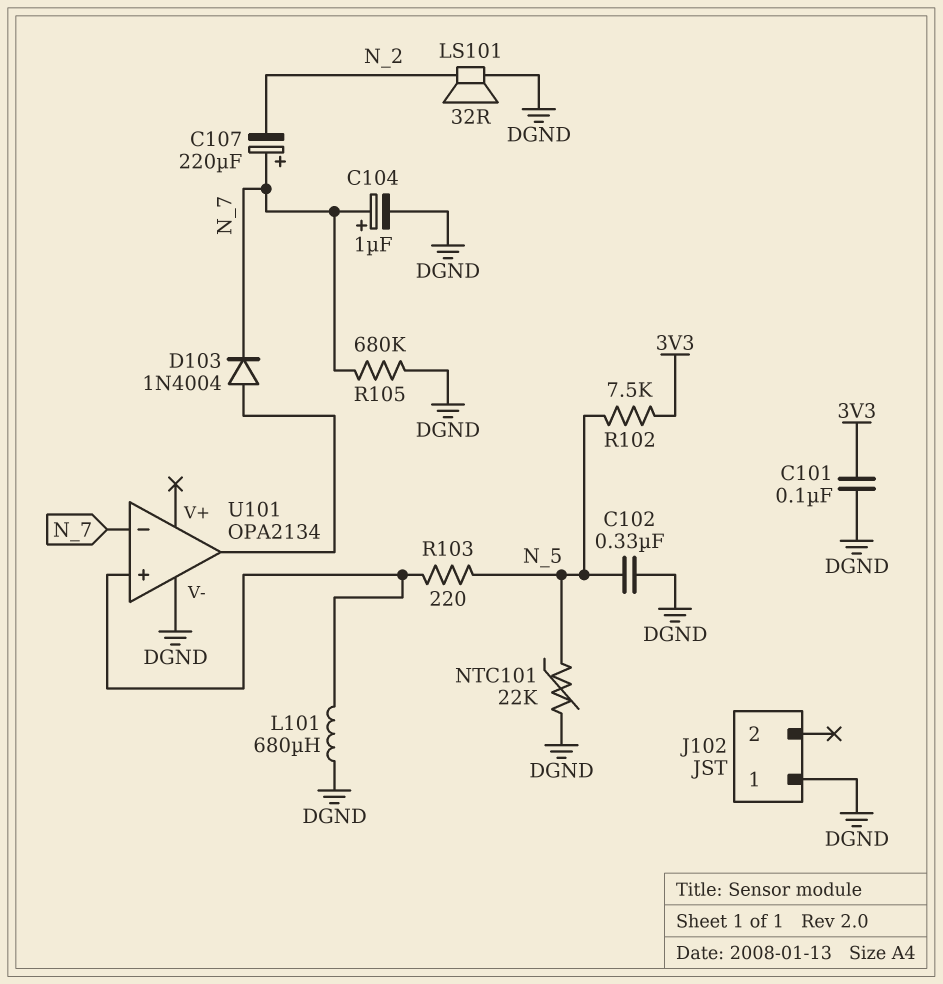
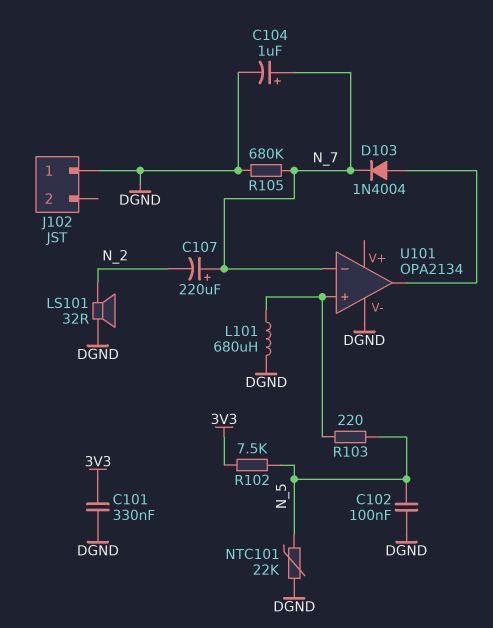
C101: 100nF (3V3, DGND) -> 330nF (3V3, DGND)
C102: 330nF (DGND, N_5) -> 100nF (DGND, N_5)

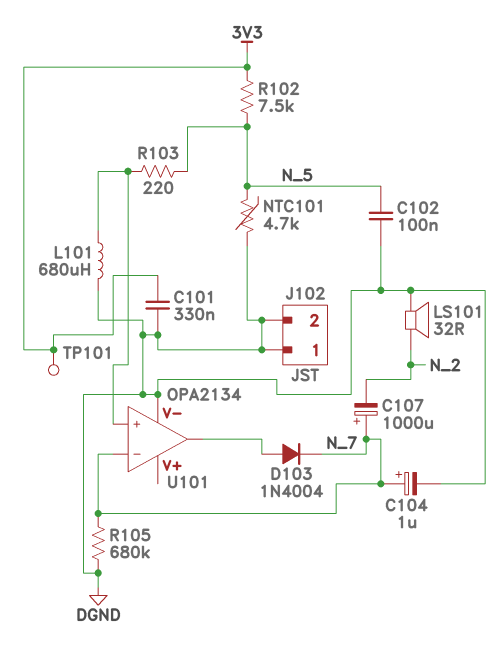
C107: 220uF (plus N_7, minus N_2) -> 1000uF (plus N_7, minus N_2)
J102 pin 2: none -> DGND
NTC101: 22k (DGND, N_5) -> 4.7k (DGND, N_5)
TP101: none -> test point (3V3)

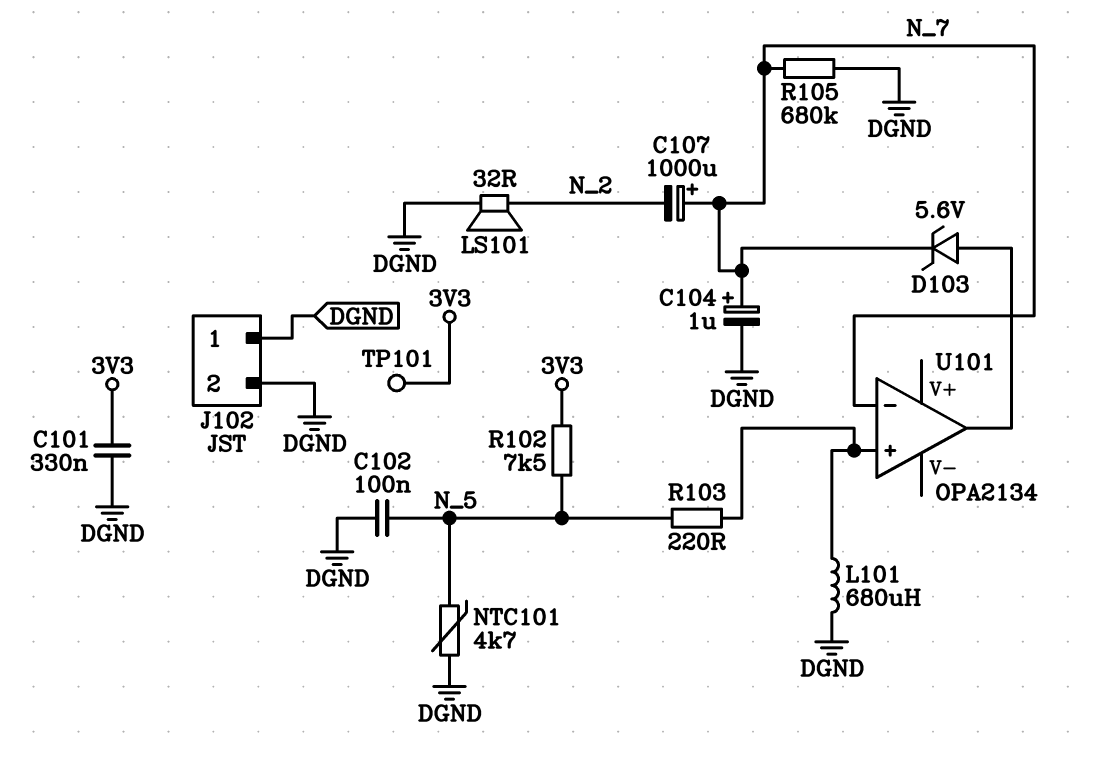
D103: diode 1N4004 (A U101/out, K N_7) -> zener 5.6V (A U101/out, K N_7)
U101 pin V-: DGND -> none

